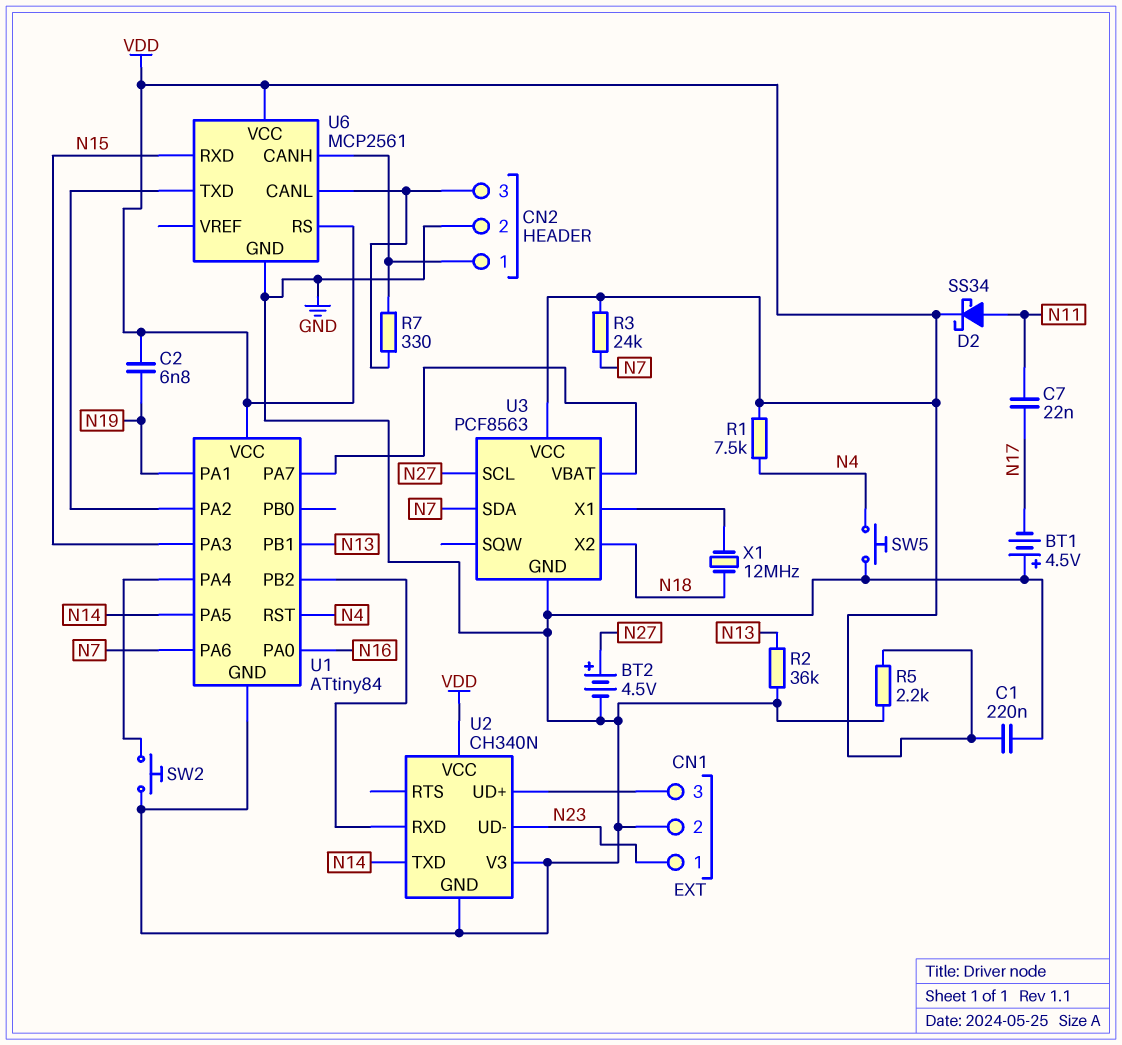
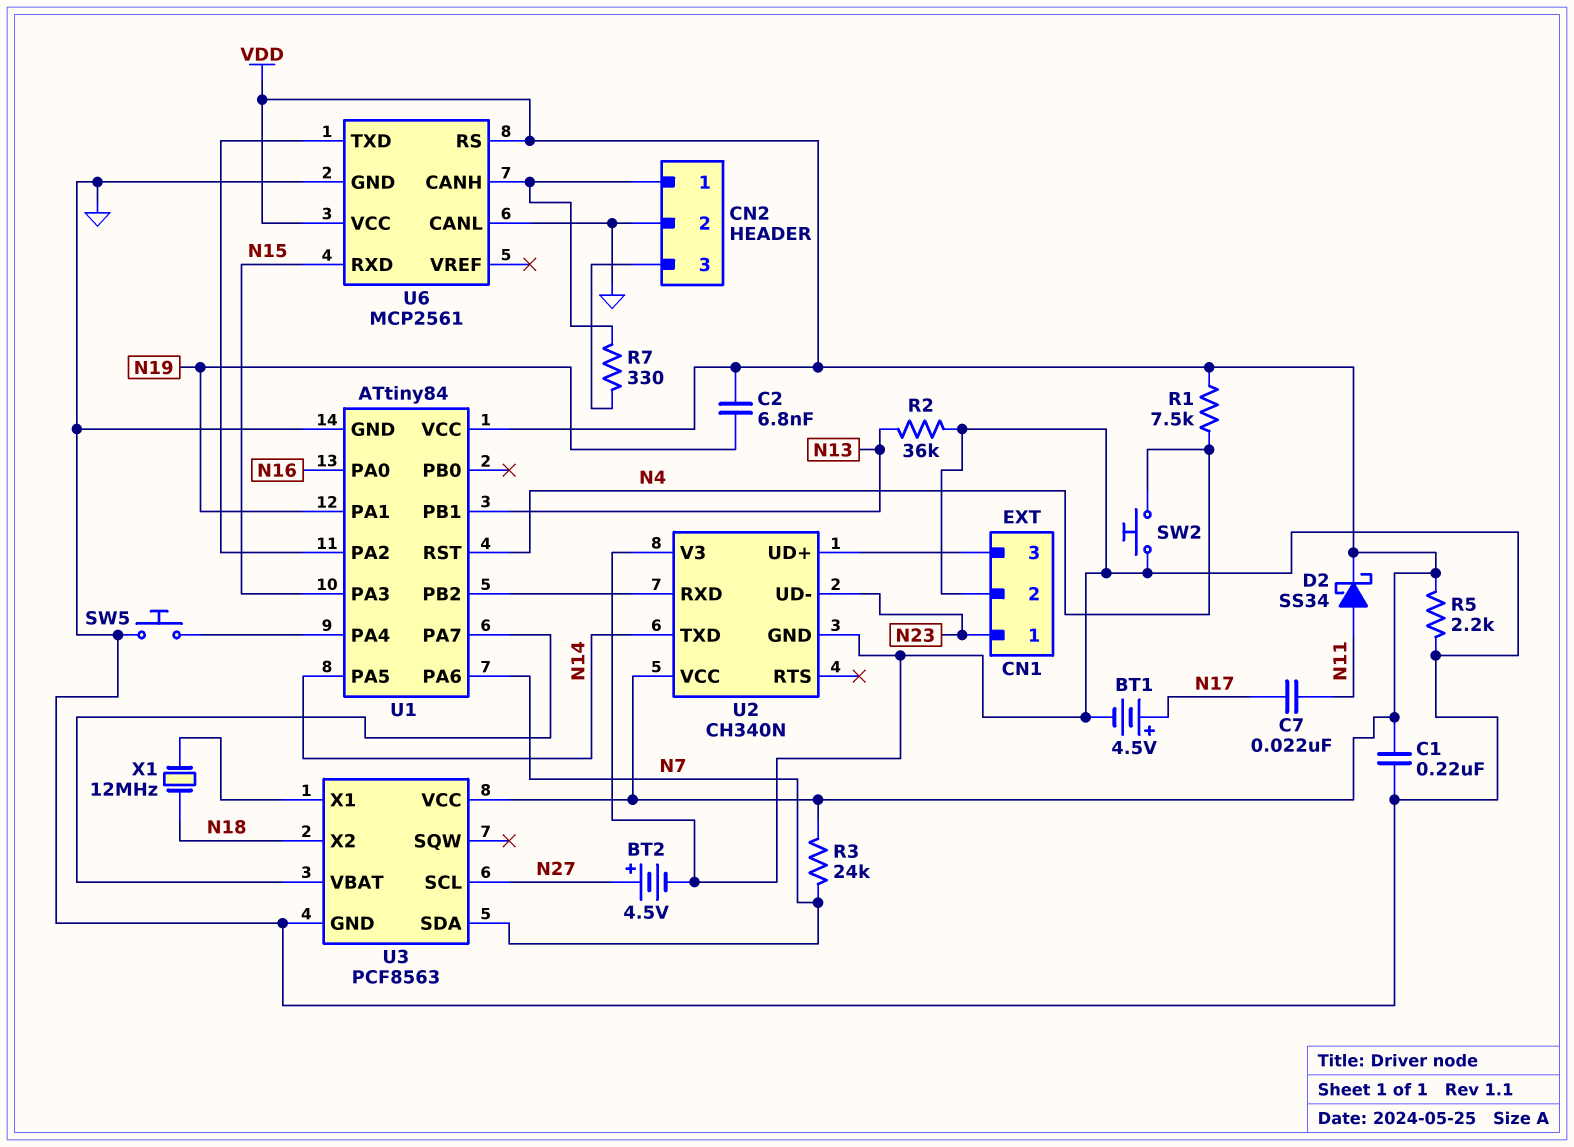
BT1: 4.5V (plus GND, minus N17) -> 4.5V (plus N17, minus GND)
SW2: button (GND, U1/PA4) -> button (GND, N4)
SW5: button (GND, N4) -> button (GND, U1/PA4)
U6 pin CANL: CN2/3 -> GND

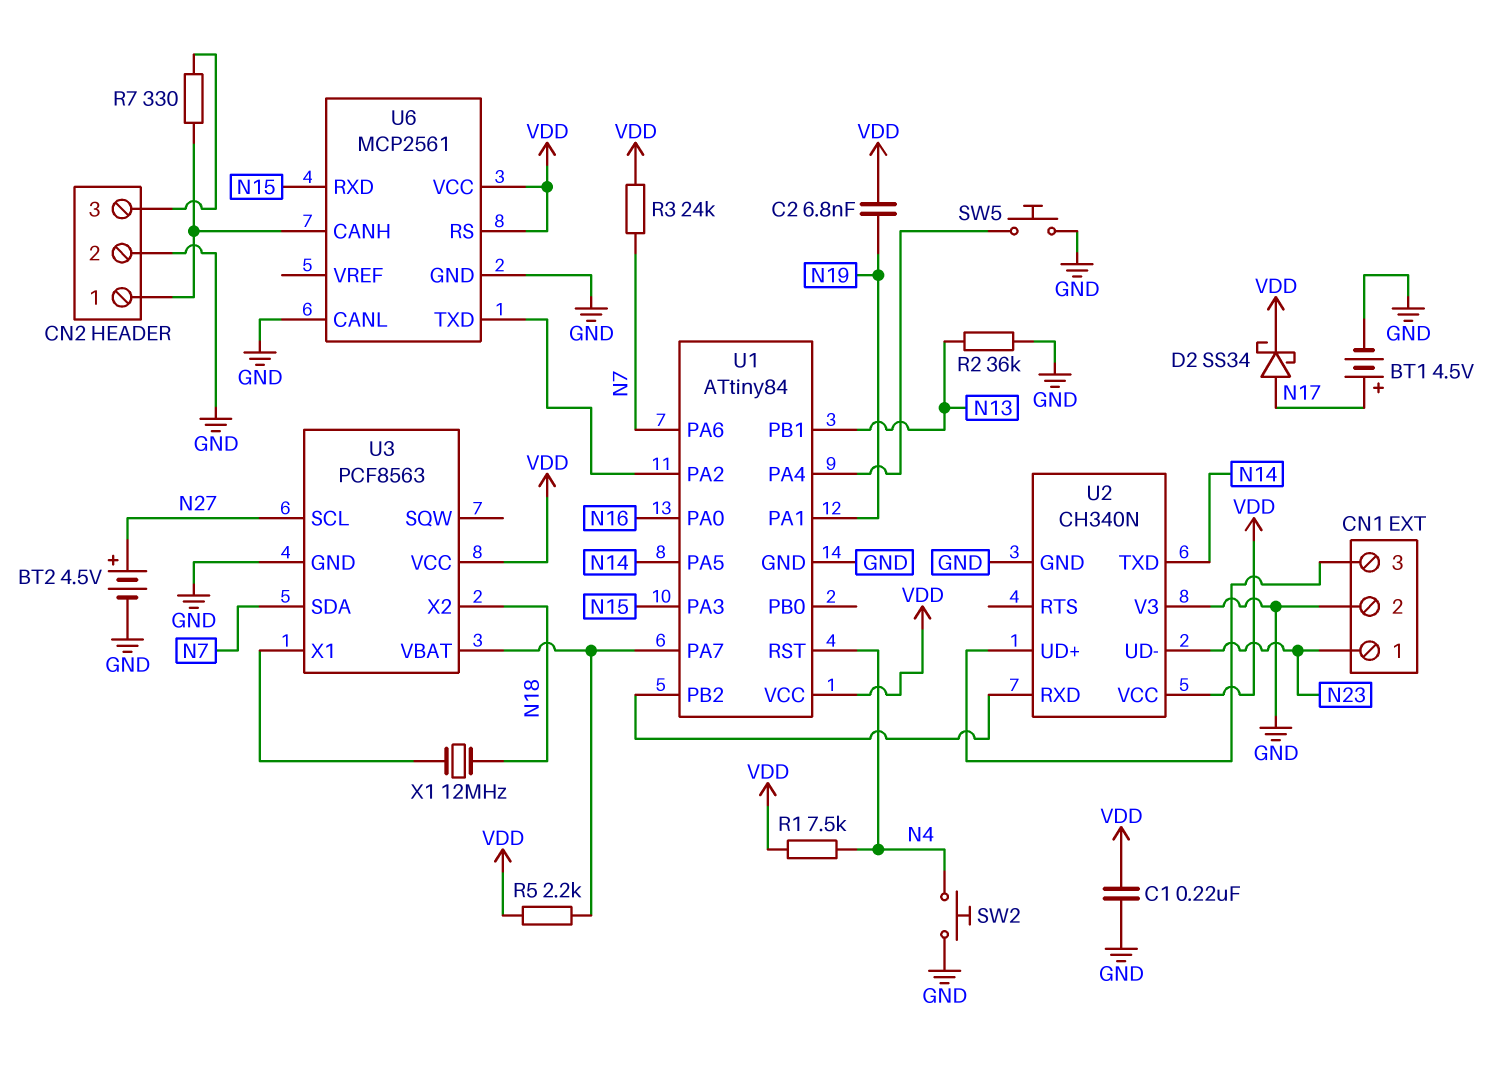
C7: 22nF (N11, N17) -> none
D2: schottky SS34 (A N11, K VDD) -> schottky SS34 (A N17, K VDD)
R5: 2.2k (GND, VDD) -> 2.2k (U1/PA7, VDD)

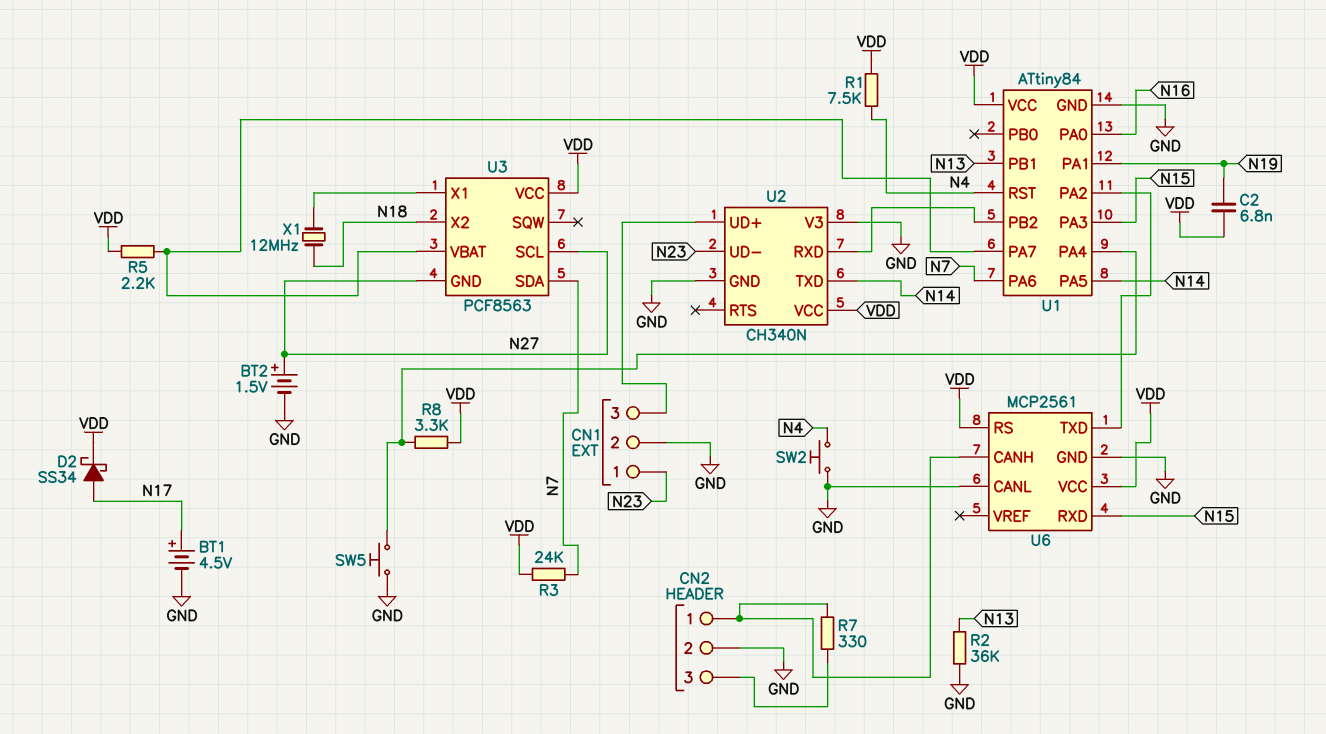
BT2: 4.5V (plus N27, minus GND) -> 1.5V (plus N27, minus GND)
C1: 220nF (GND, VDD) -> none
R8: none -> 3.3k (U1/PA4, VDD)
U3 pin GND: GND -> N27

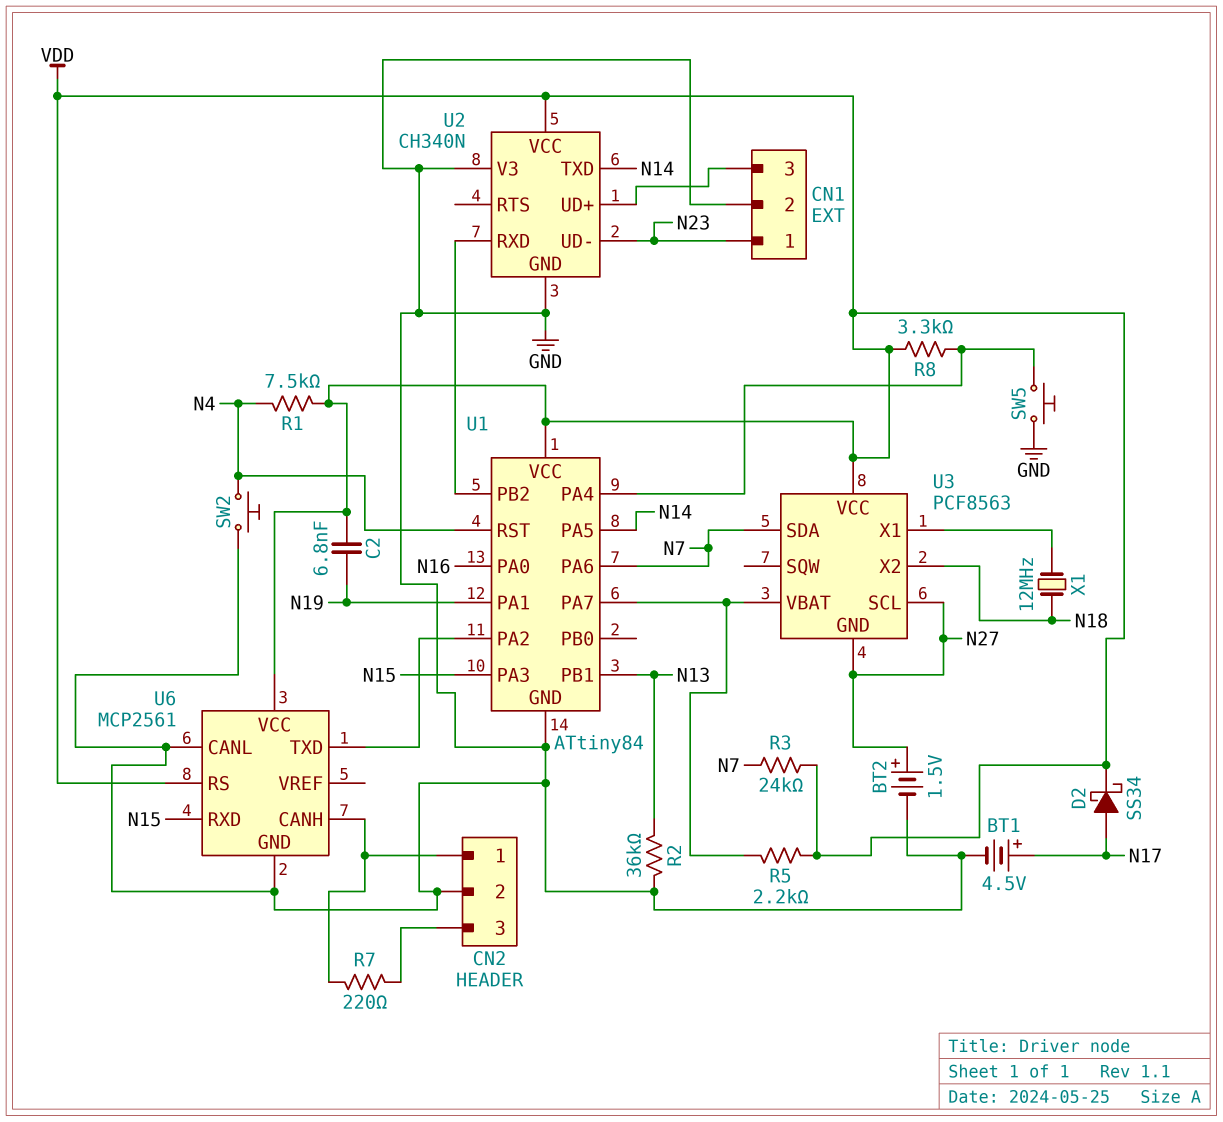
R7: 330 (CN2/1, CN2/3) -> 220 (CN2/1, CN2/3)

